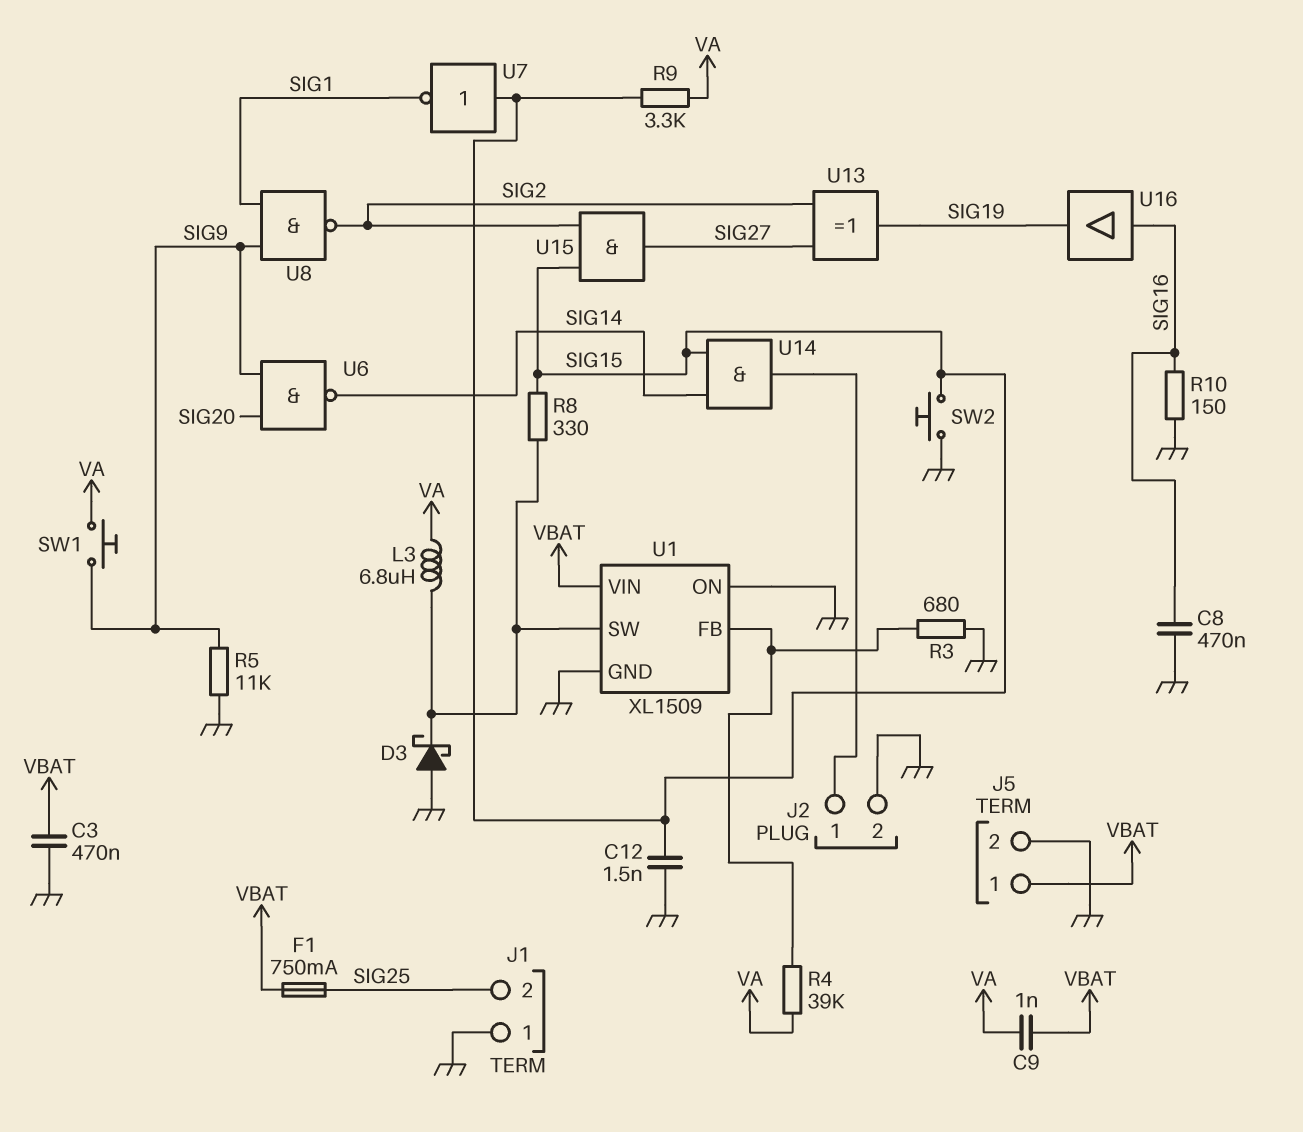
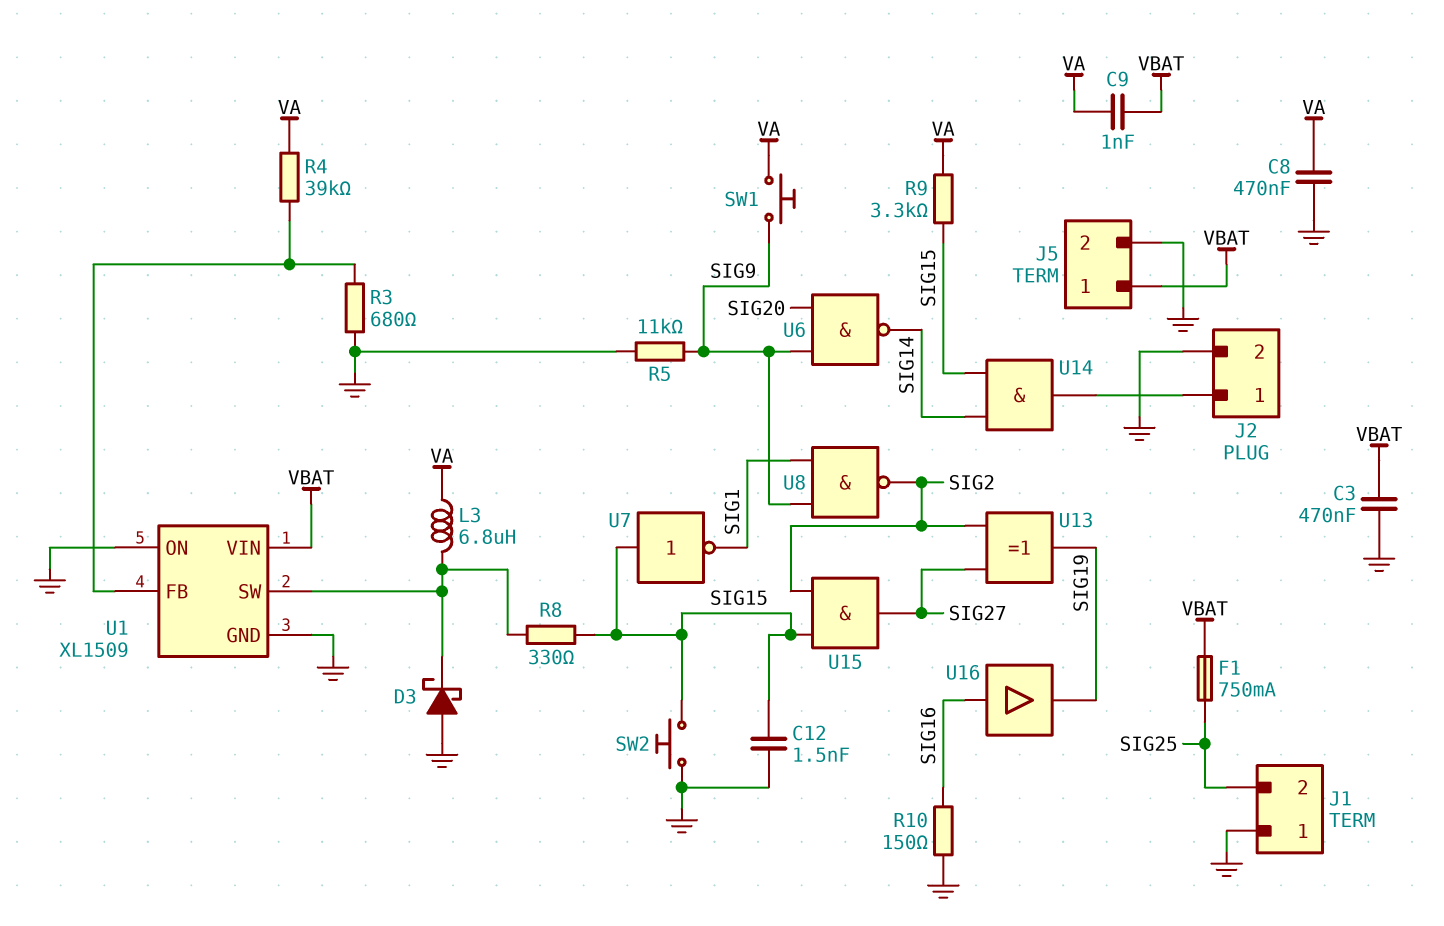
C8: 470nF (GND, SIG16) -> 470nF (GND, VA)

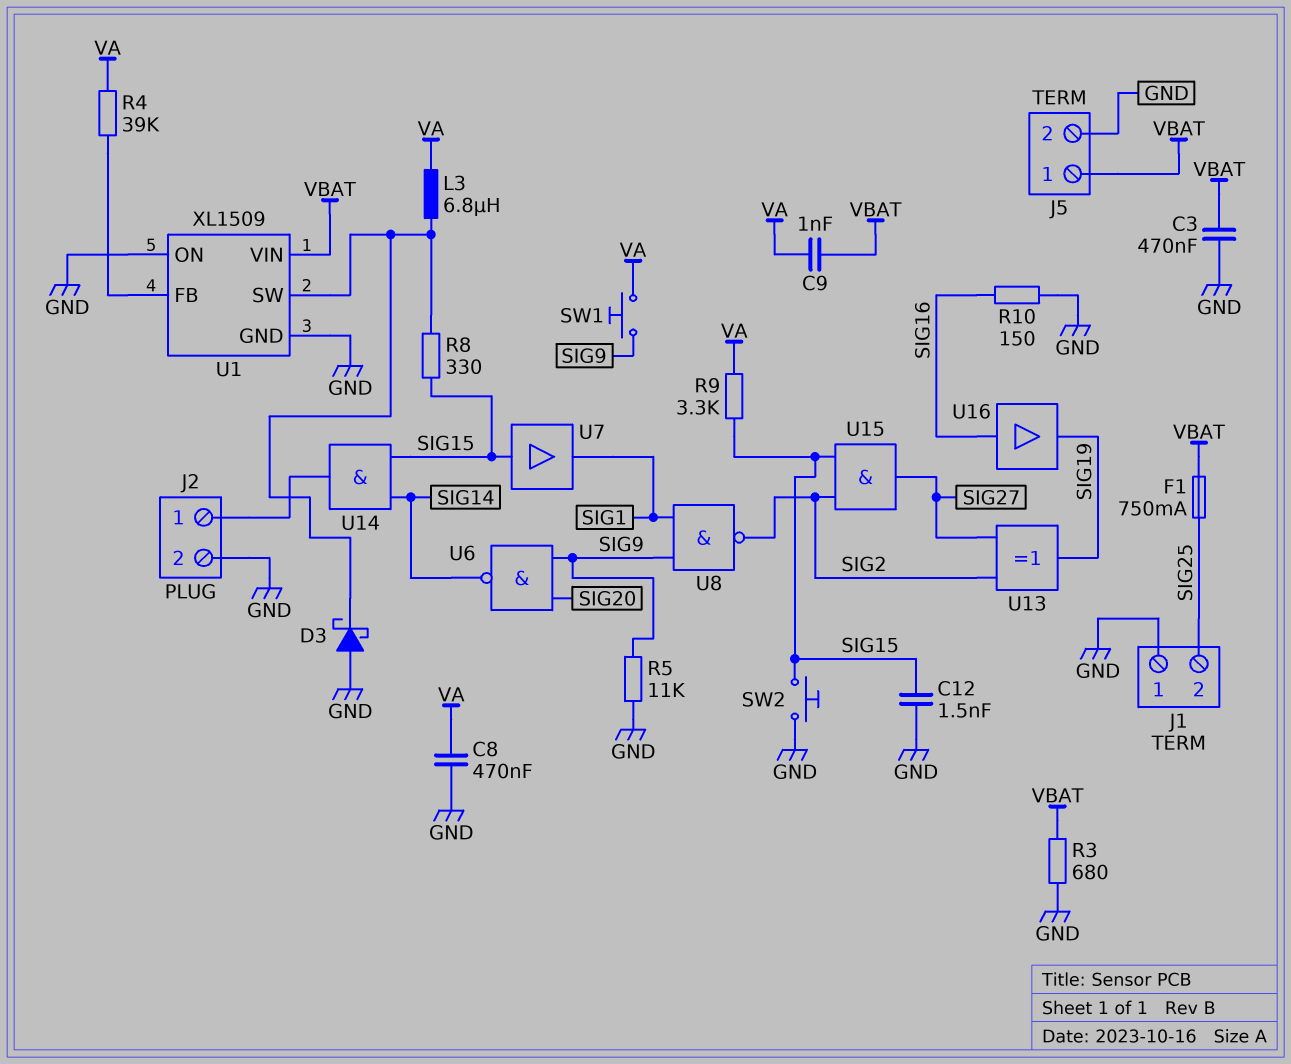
R3: 680 (GND, U1/FB) -> 680 (GND, VBAT)
U7: NOT (in SIG15, out SIG1) -> buffer (in SIG15, out SIG1)

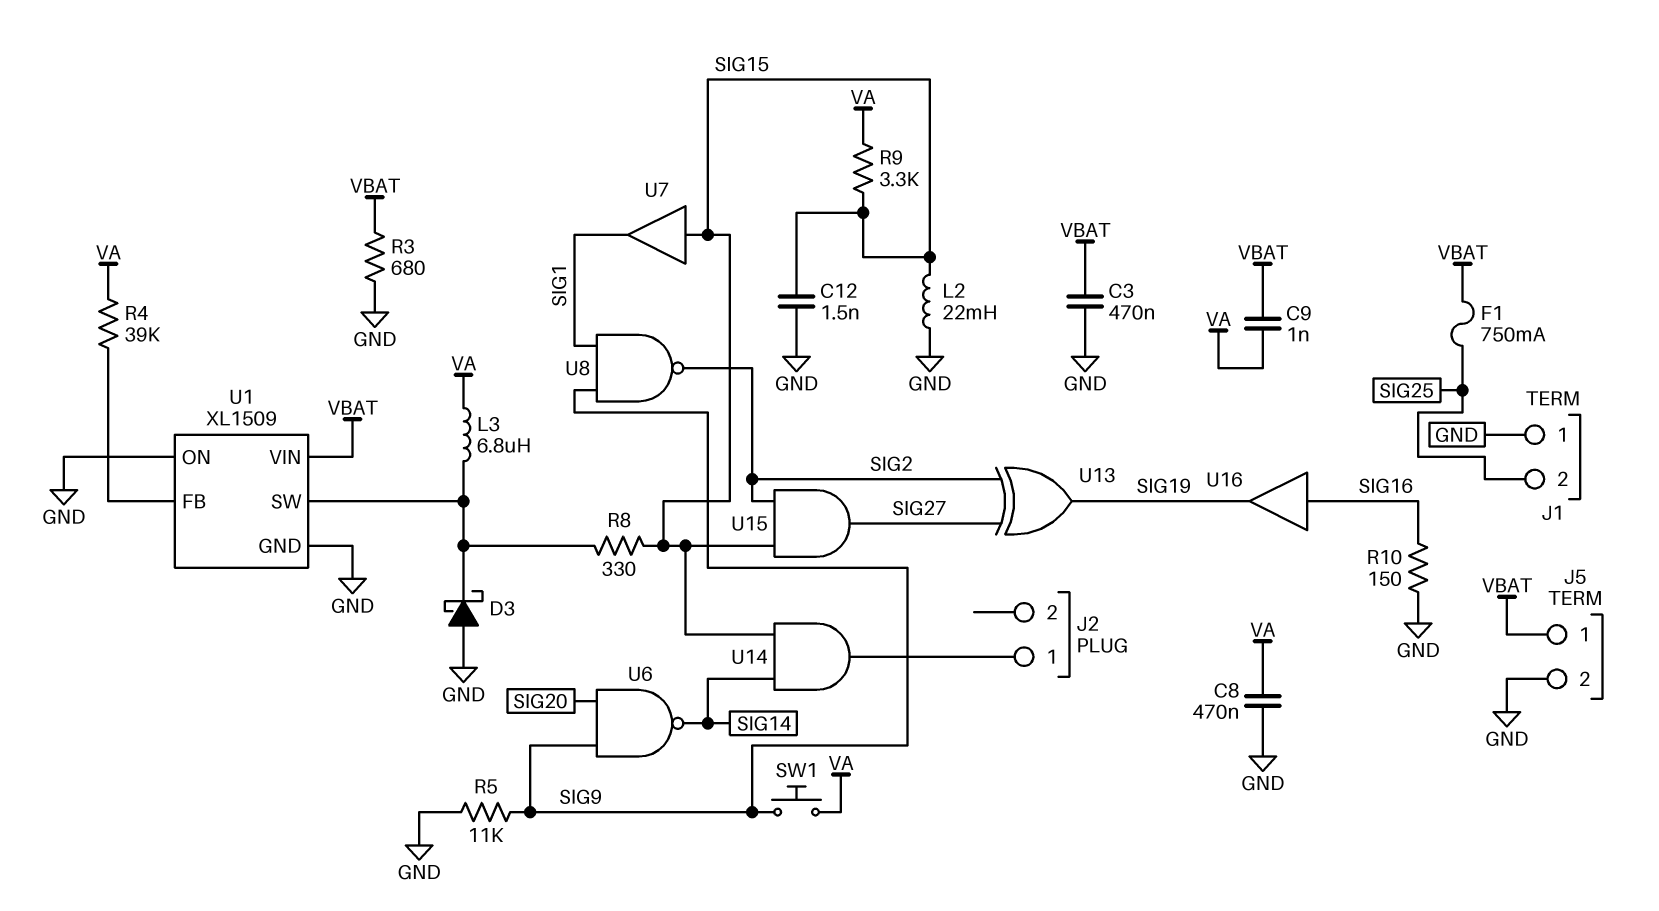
J2 pin 2: GND -> none
L2: none -> 22mH (GND, SIG15)
SW2: button (GND, SIG15) -> none

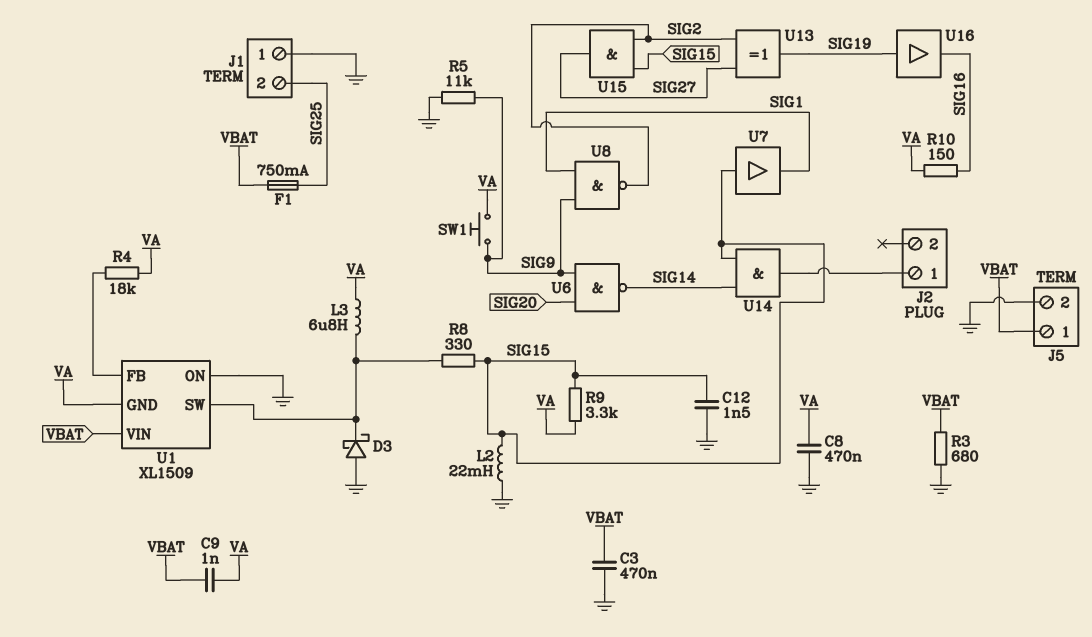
R4: 39k (U1/FB, VA) -> 18k (U1/FB, VA)
R10: 150 (GND, SIG16) -> 150 (SIG16, VA)
U1 pin GND: GND -> VA
U16: buffer (in SIG16, out SIG19) -> buffer (in SIG19, out SIG16)

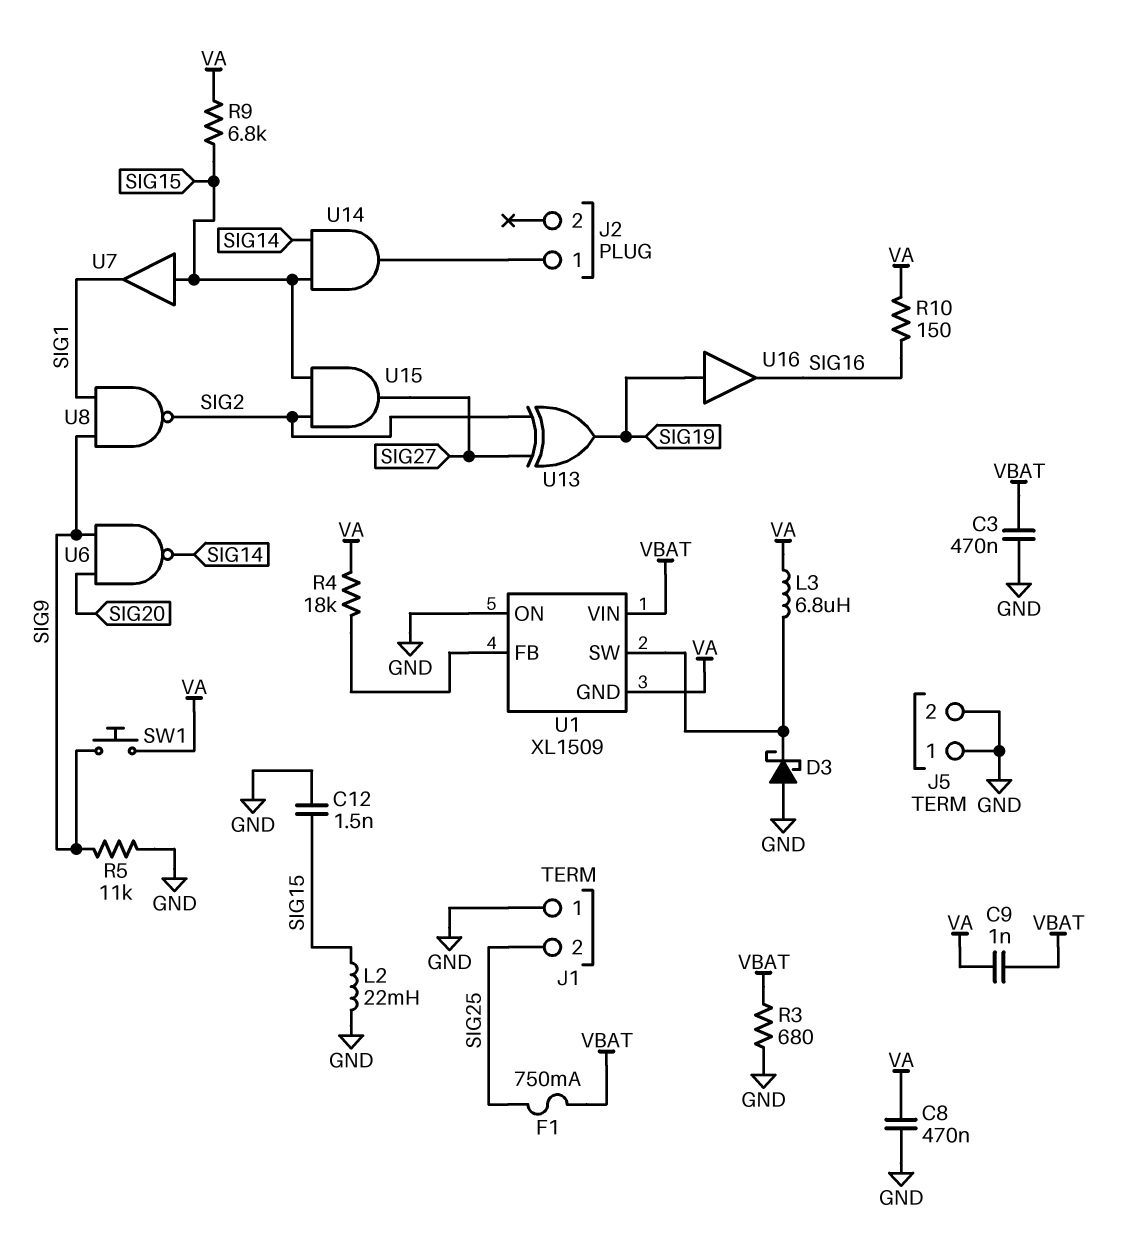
J5 pin 1: VBAT -> GND
R8: 330 (SIG15, U1/SW) -> none
R9: 3.3k (SIG15, VA) -> 6.8k (SIG15, VA)

